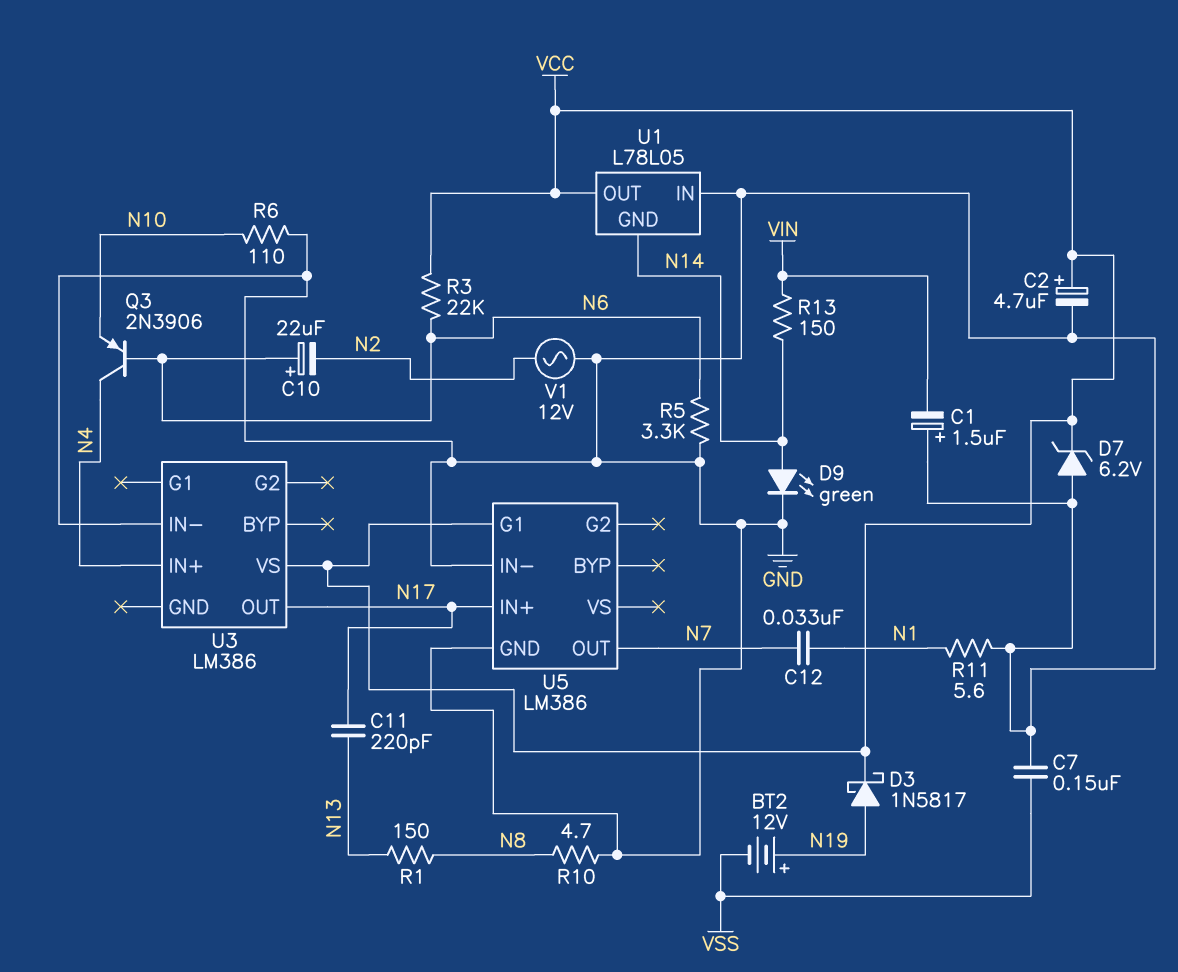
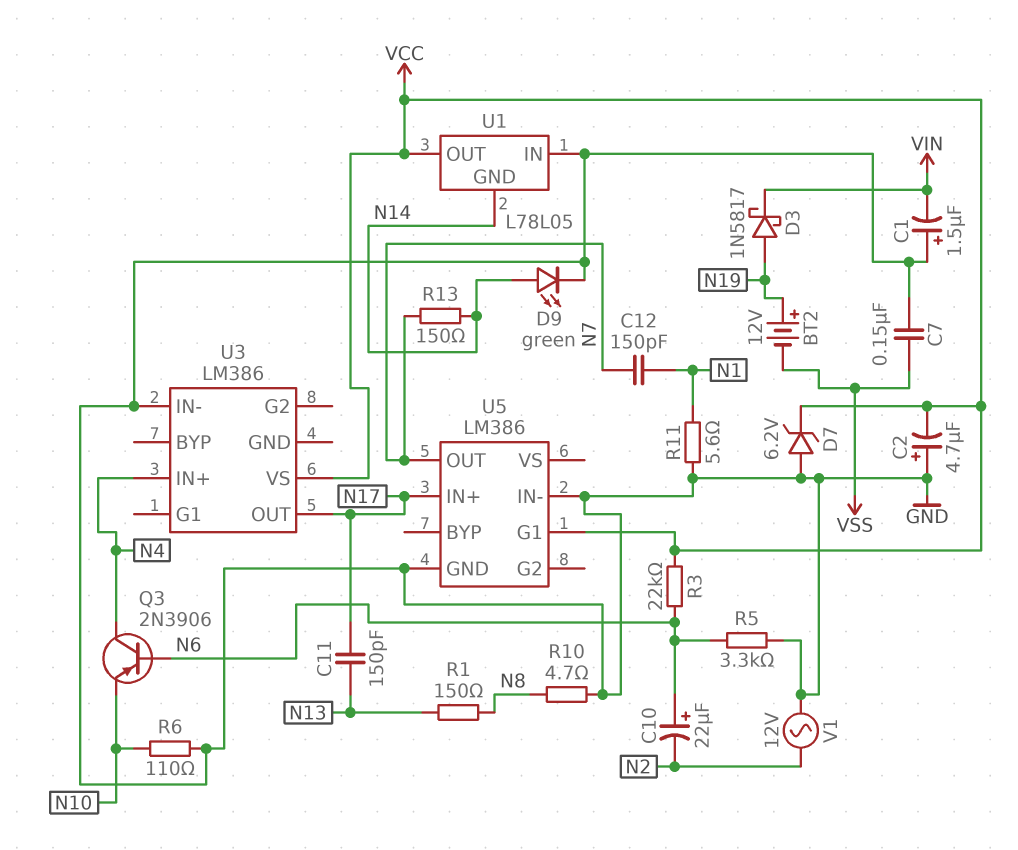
C2: 4.7uF (plus VCC, minus GND) -> 4.7uF (plus GND, minus VCC)
C11: 220pF (N13, N17) -> 150pF (N13, N17)
C12: 33nF (N1, N7) -> 150pF (N1, N7)
D3: schottky 1N5817 (A N19, K VCC) -> schottky 1N5817 (A N19, K VIN)
R13: 150 (N14, VIN) -> 150 (N7, N14)

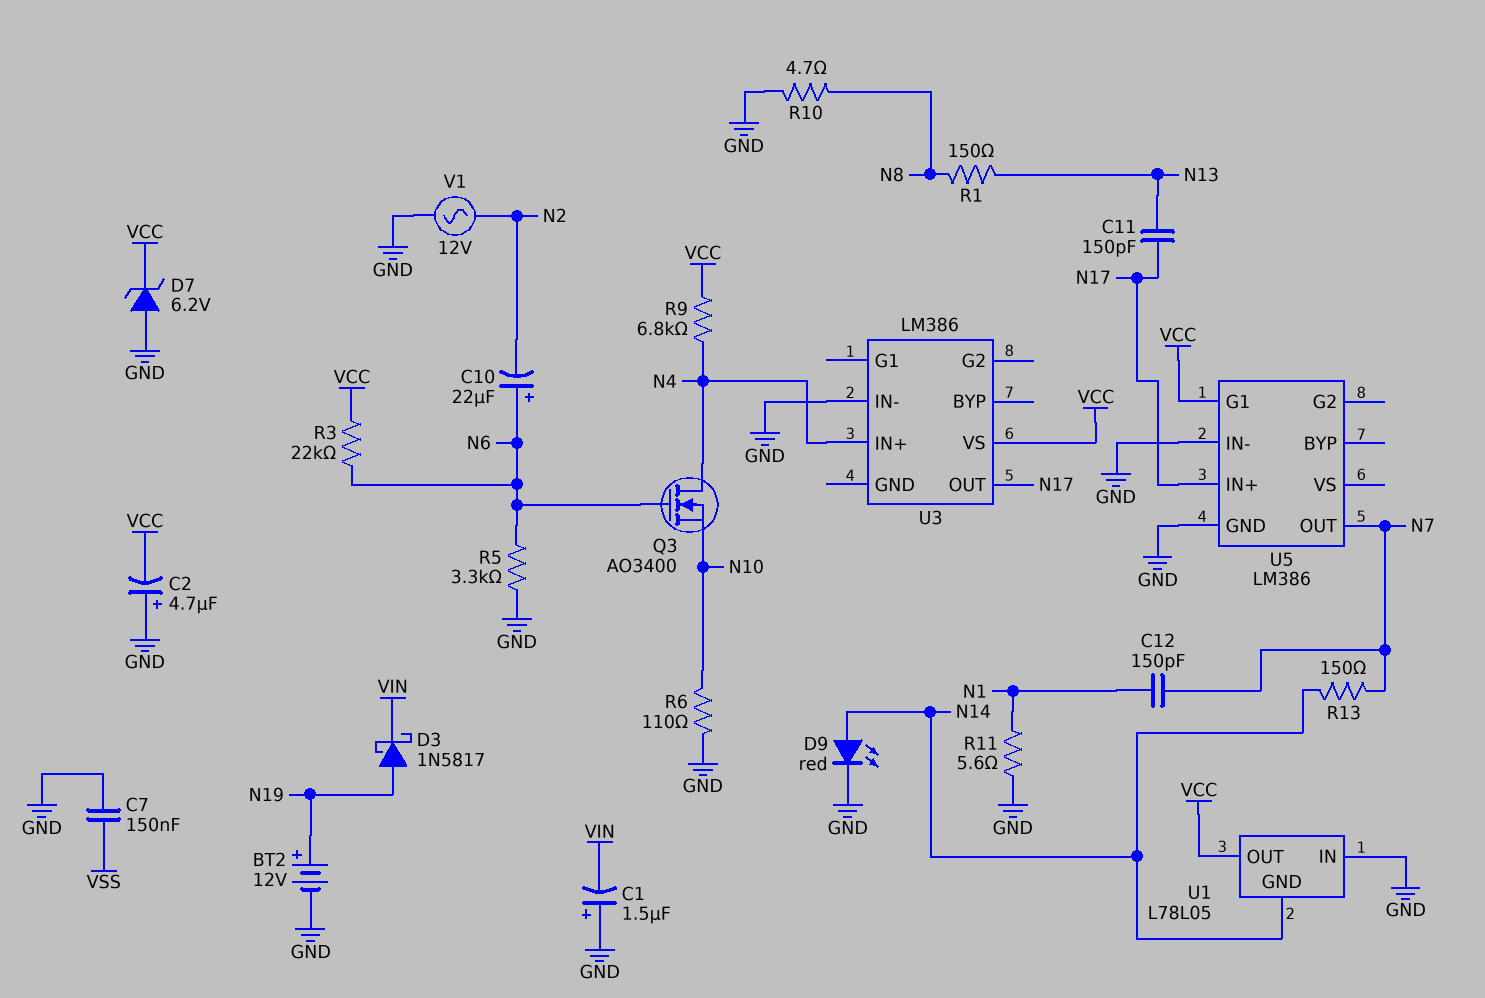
BT2: 12V (plus N19, minus VSS) -> 12V (plus N19, minus GND)
D9: LED green (A N14, K GND) -> LED red (A N14, K GND)
Q3: PNP 2N3906 (B N6, C N4, E N10) -> NMOS AO3400 (G N6, D N4, S N10)
R9: none -> 6.8k (N4, VCC)

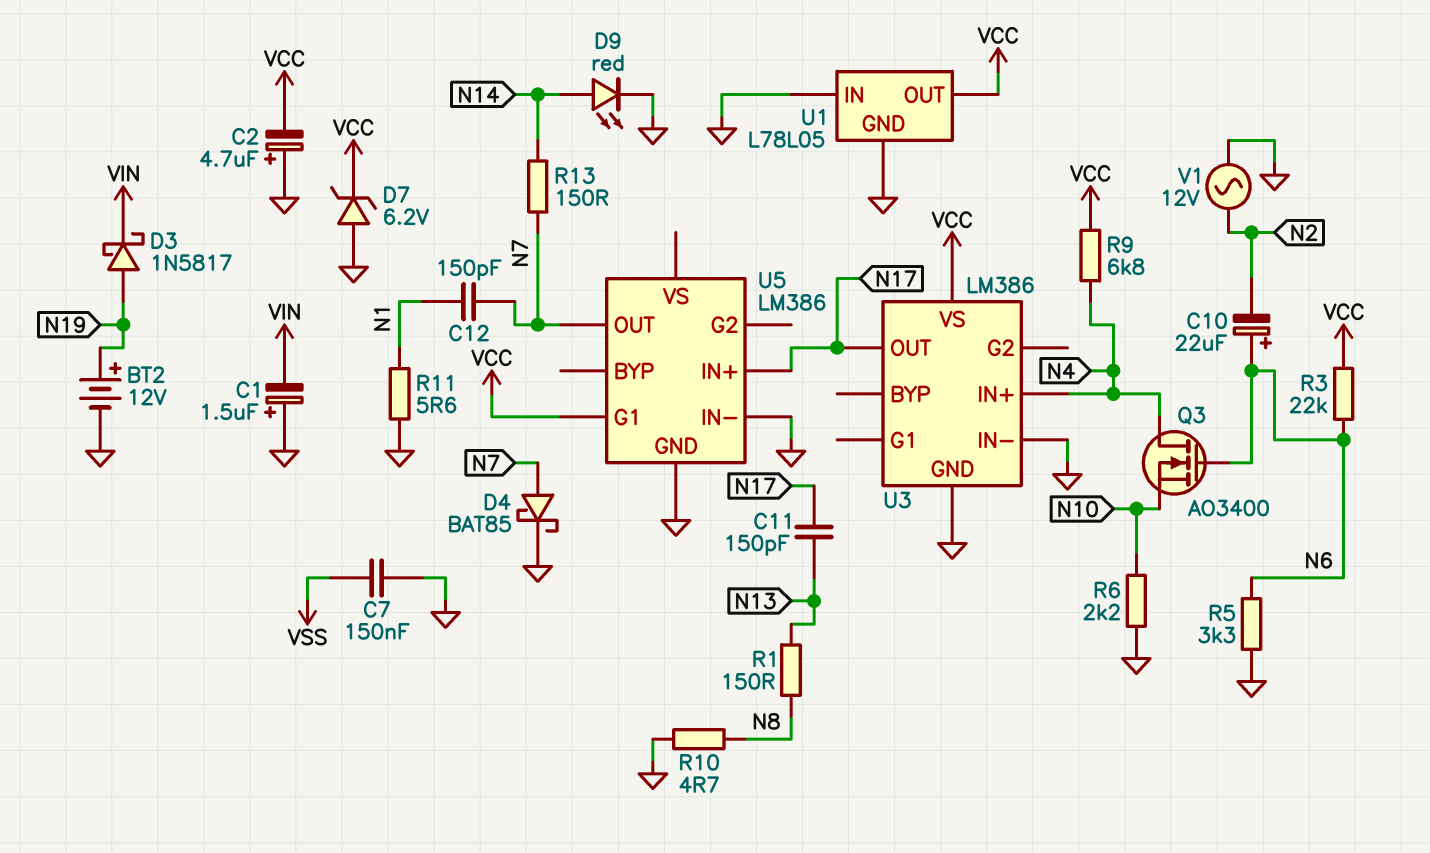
D4: none -> schottky BAT85 (A N7, K GND)
R6: 110 (GND, N10) -> 2.2k (GND, N10)
U1 pin GND: N14 -> GND
U3 pin GND: none -> GND

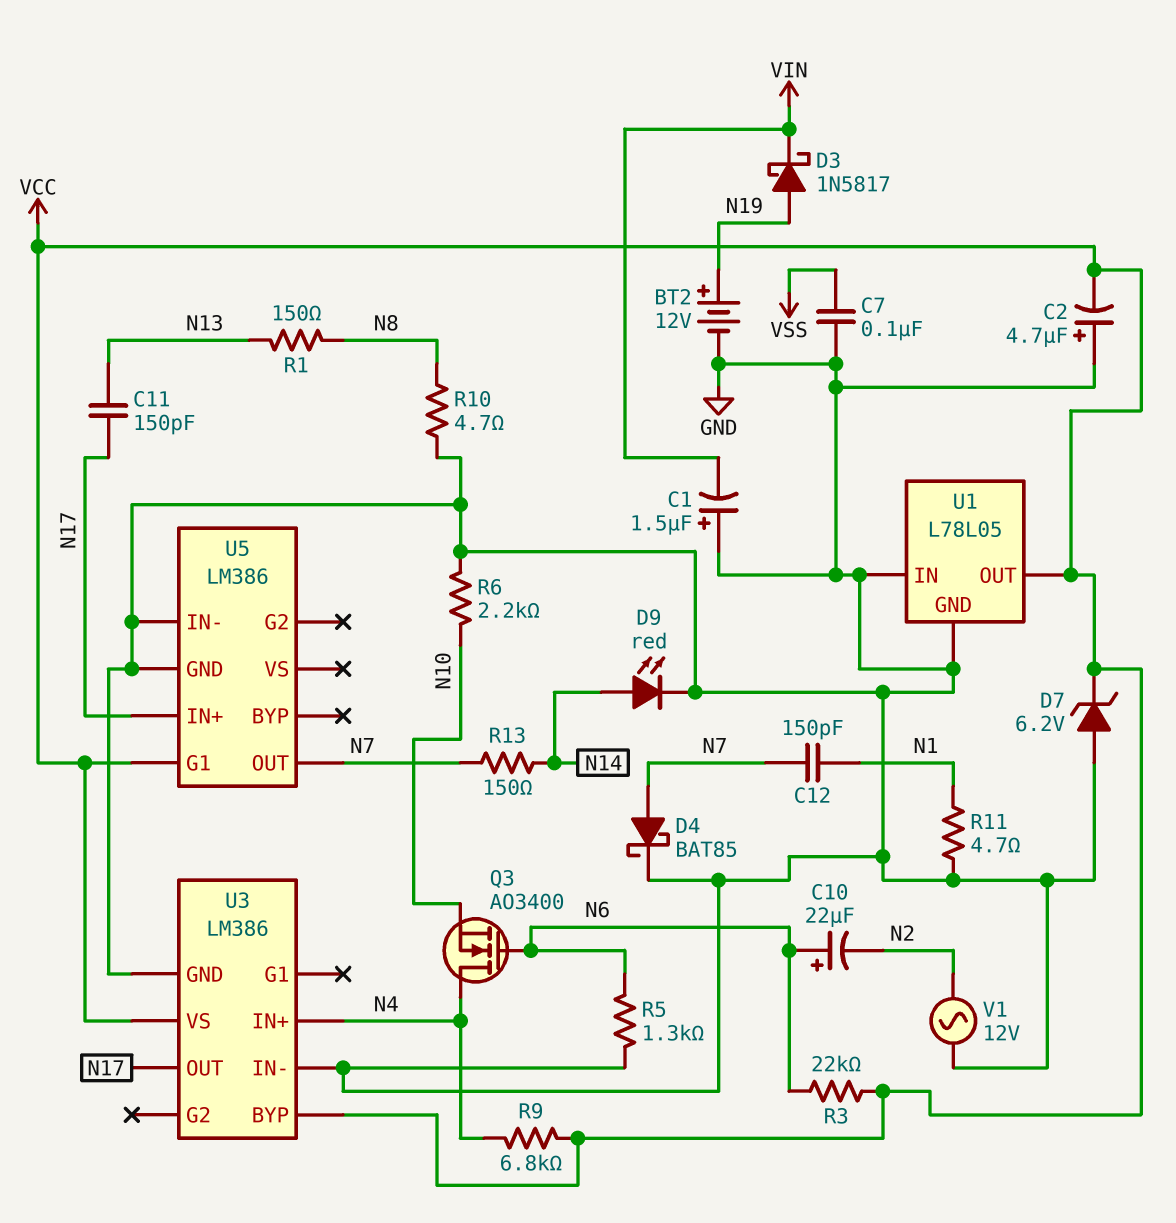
C7: 150nF (GND, VSS) -> 100nF (GND, VSS)
R5: 3.3k (GND, N6) -> 1.3k (GND, N6)
R11: 5.6 (GND, N1) -> 4.7 (GND, N1)
U3 pin BYP: none -> VCC

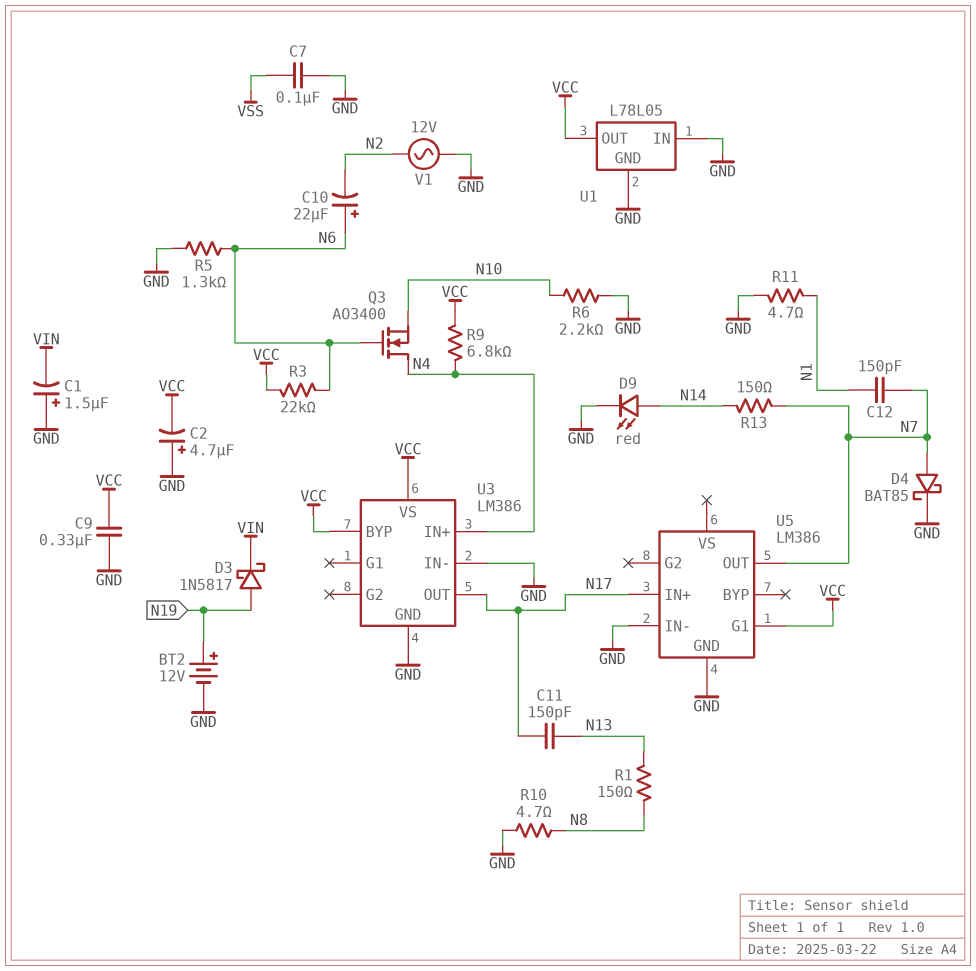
C9: none -> 330nF (GND, VCC)
D7: zener 6.2V (A GND, K VCC) -> none

